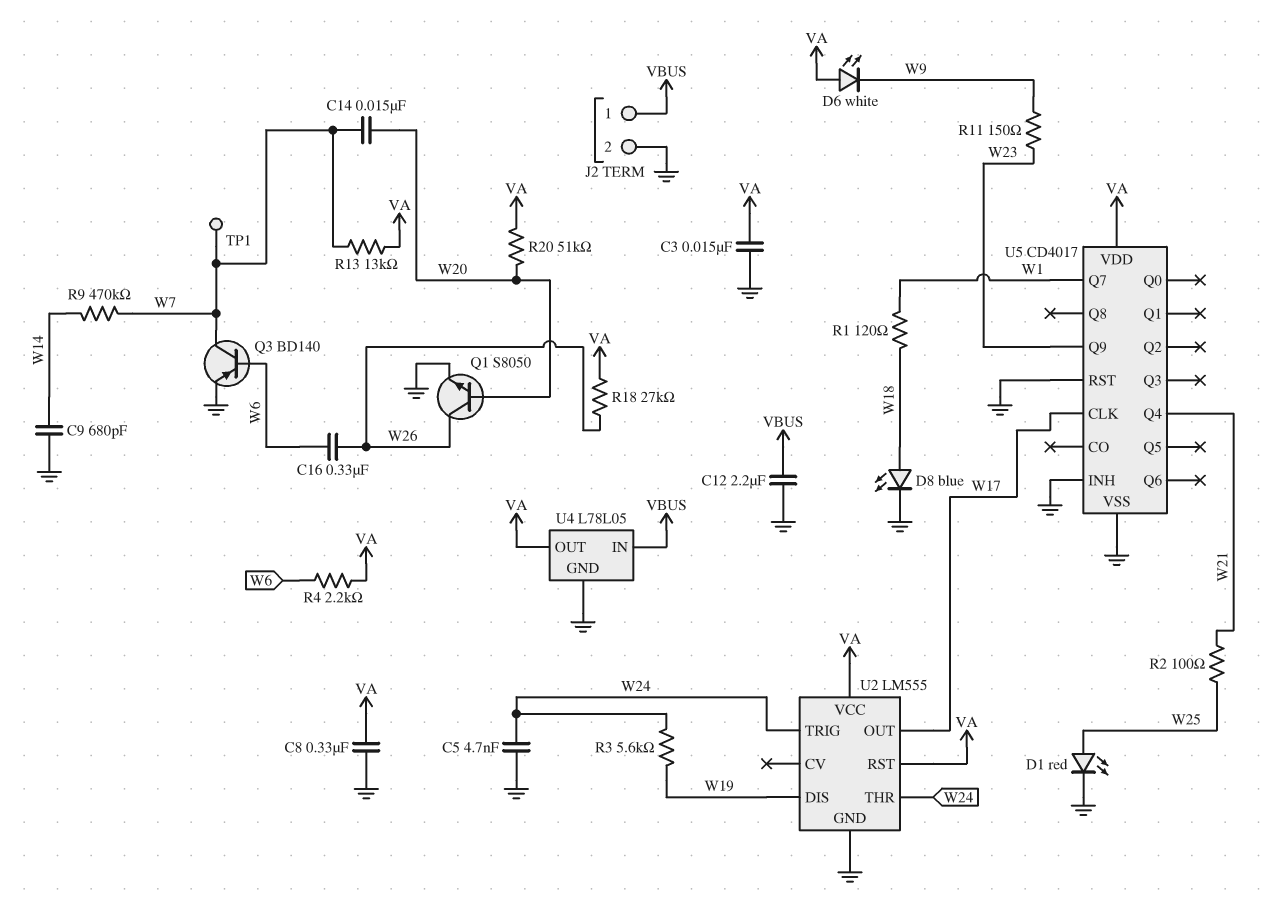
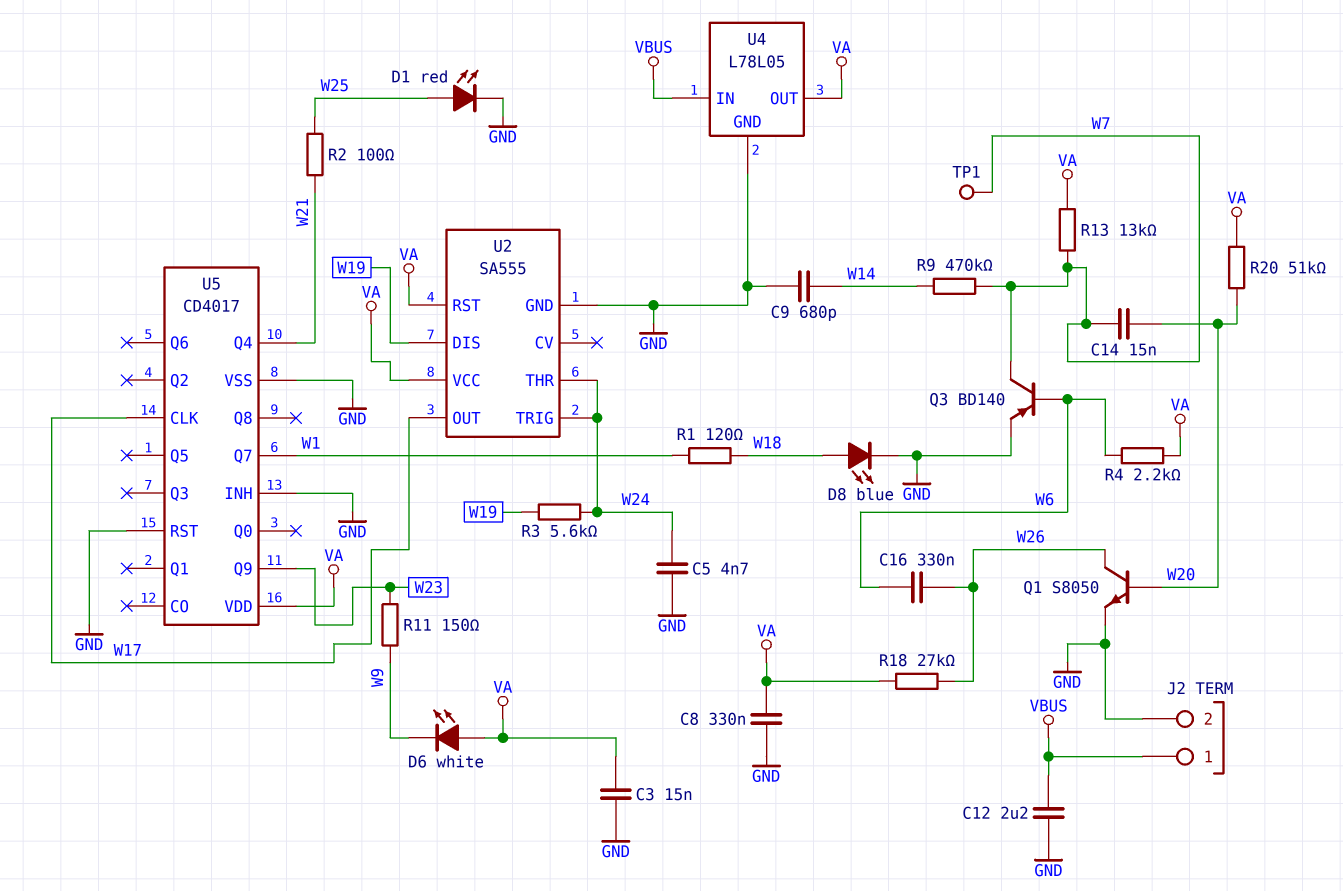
U2: LM555 -> SA555

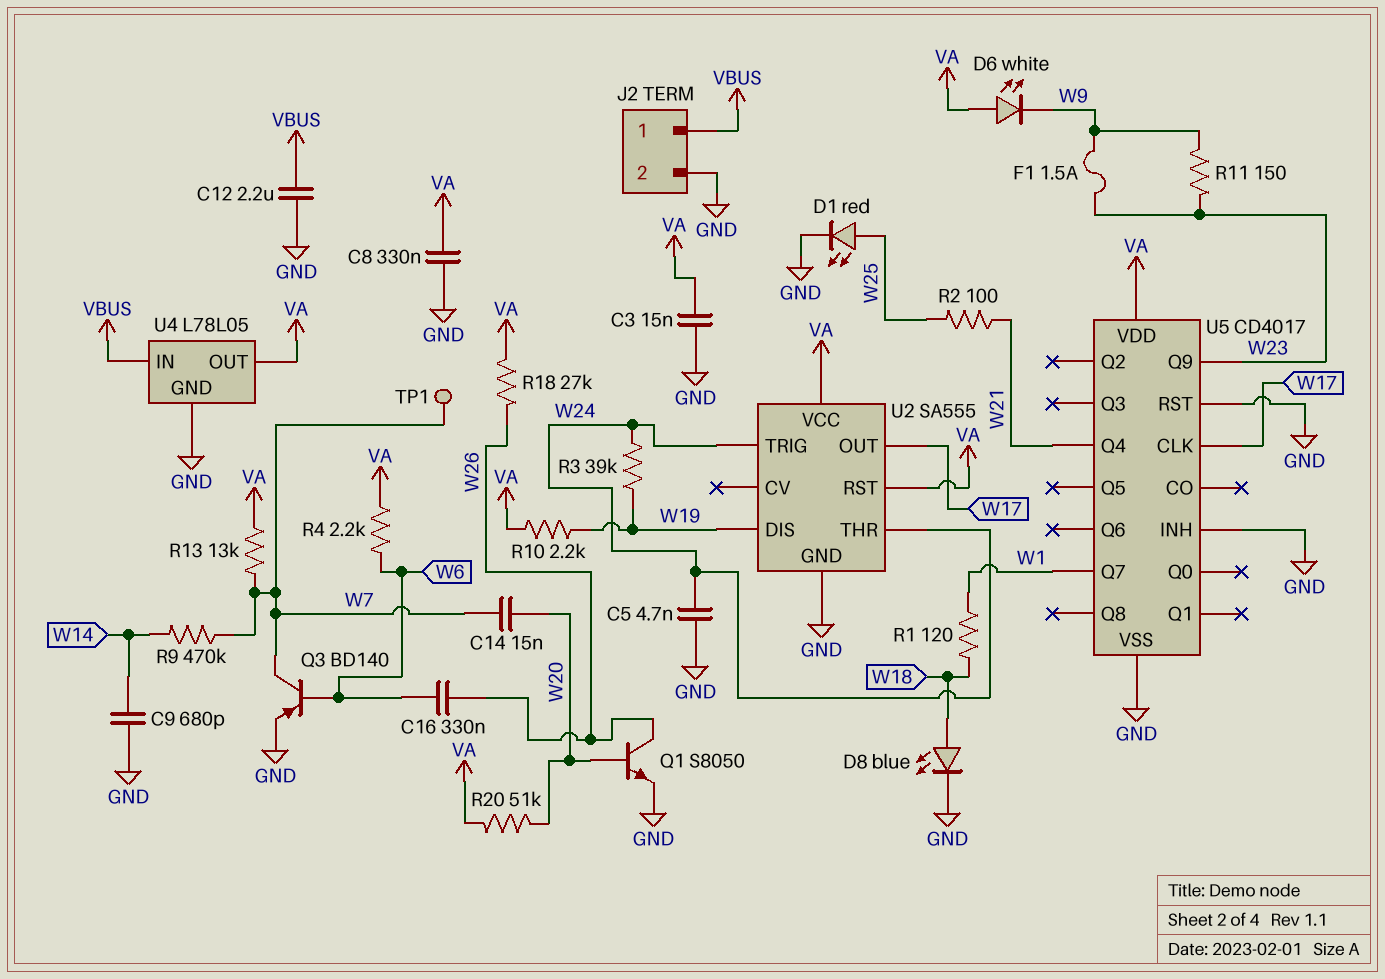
F1: none -> 1.5A (W9, W23)
R3: 5.6k (W19, W24) -> 39k (W19, W24)
R10: none -> 2.2k (VA, W19)

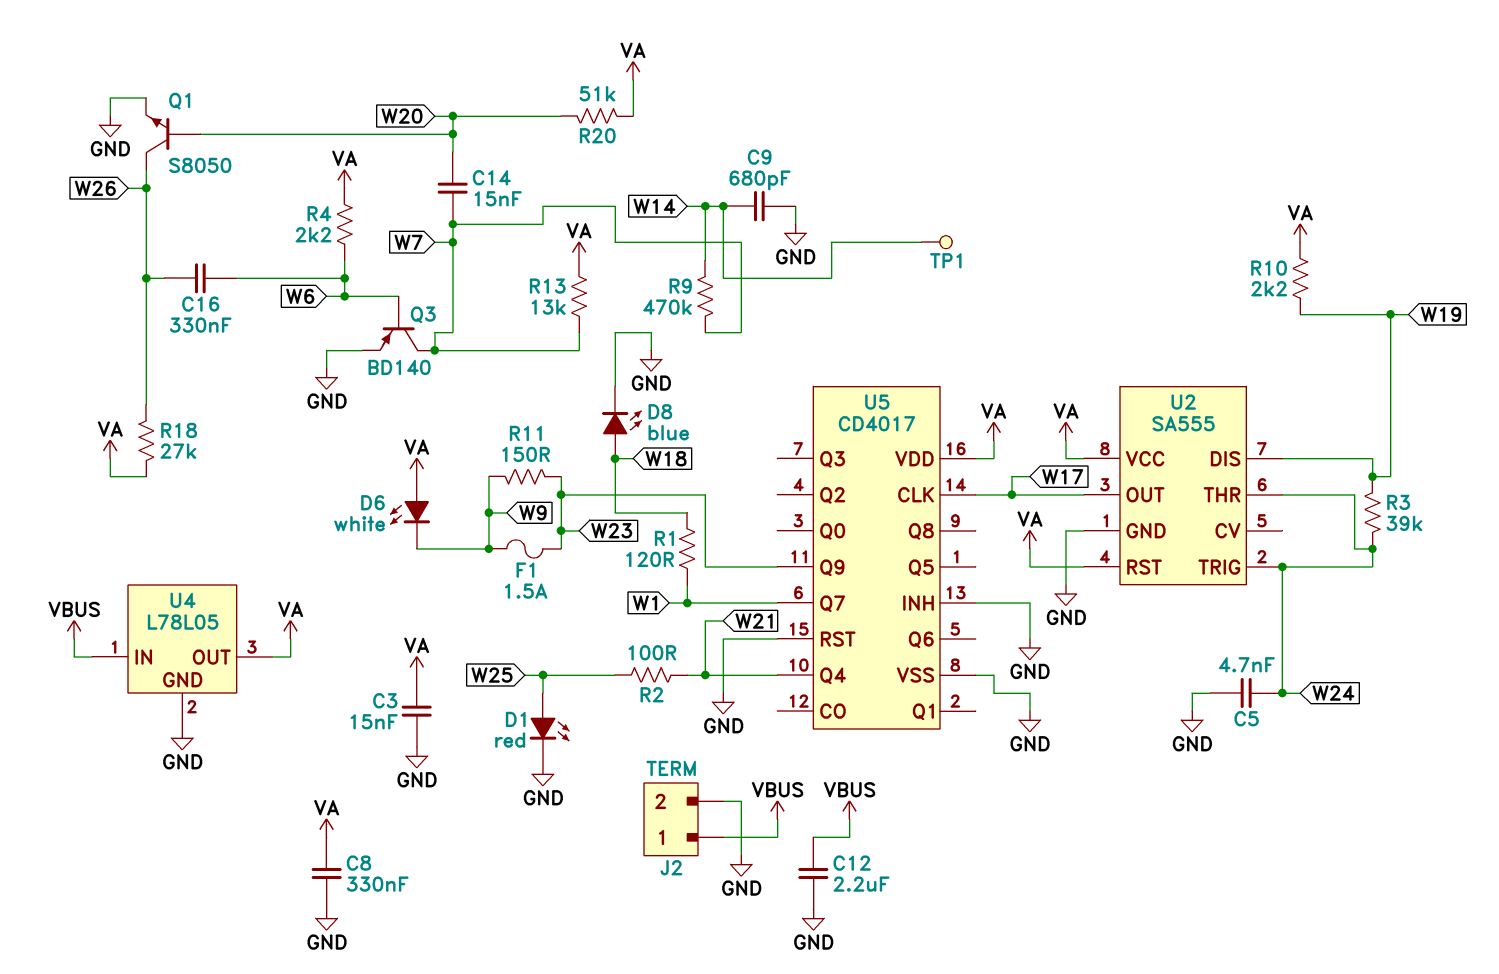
TP1: test point (W7) -> test point (W14)

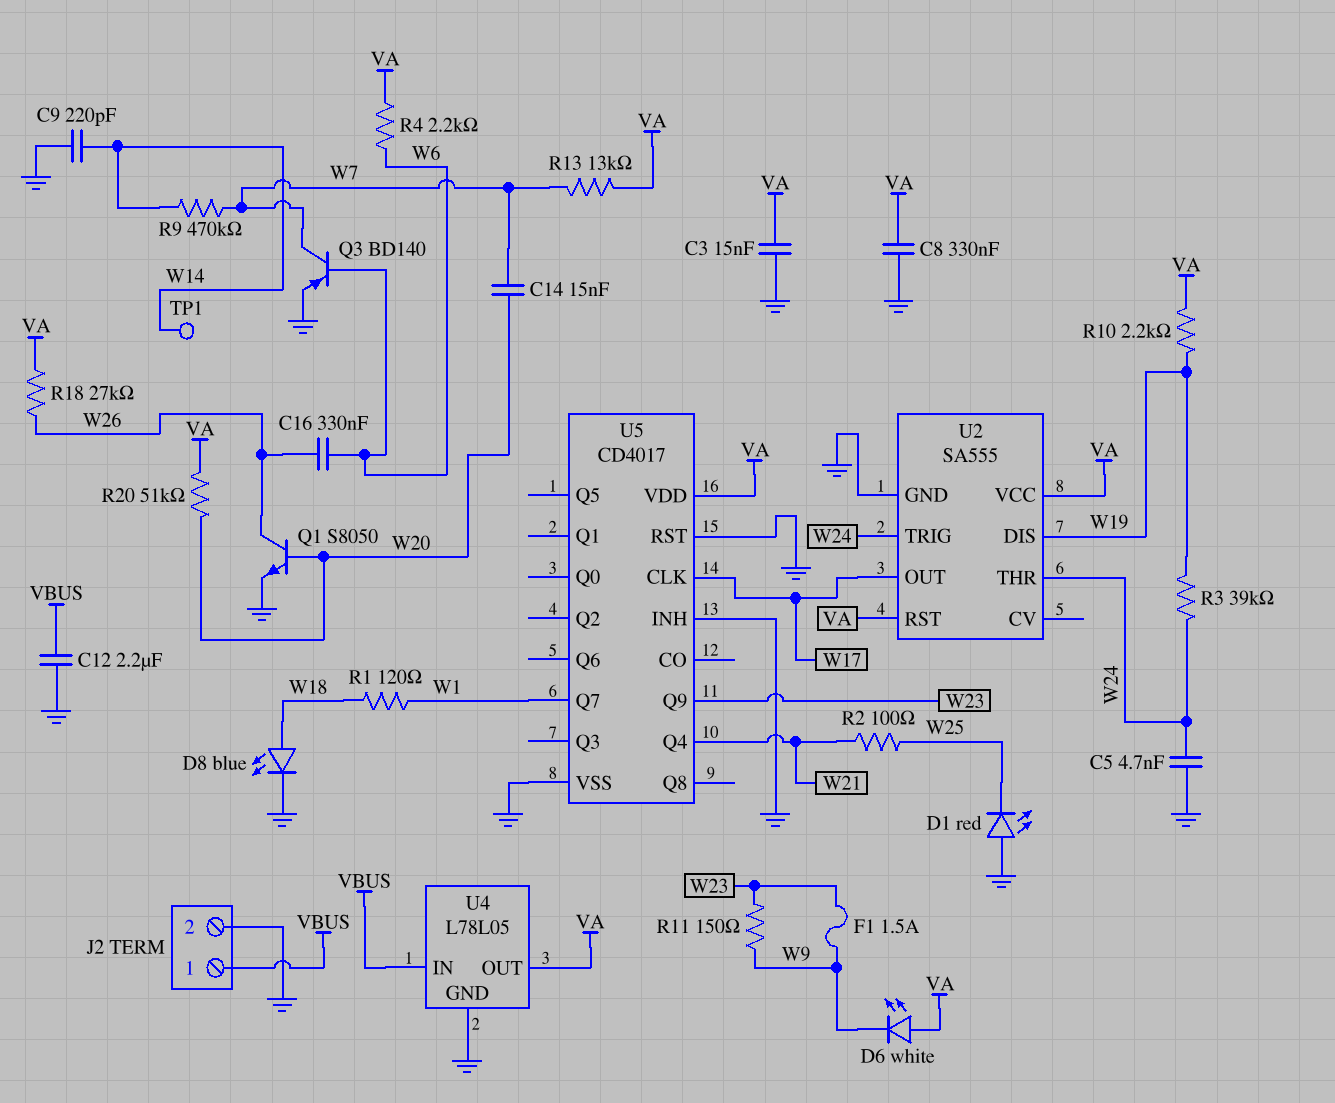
C9: 680pF (GND, W14) -> 220pF (GND, W14)
D1: LED red (A W25, K GND) -> LED red (A GND, K W25)

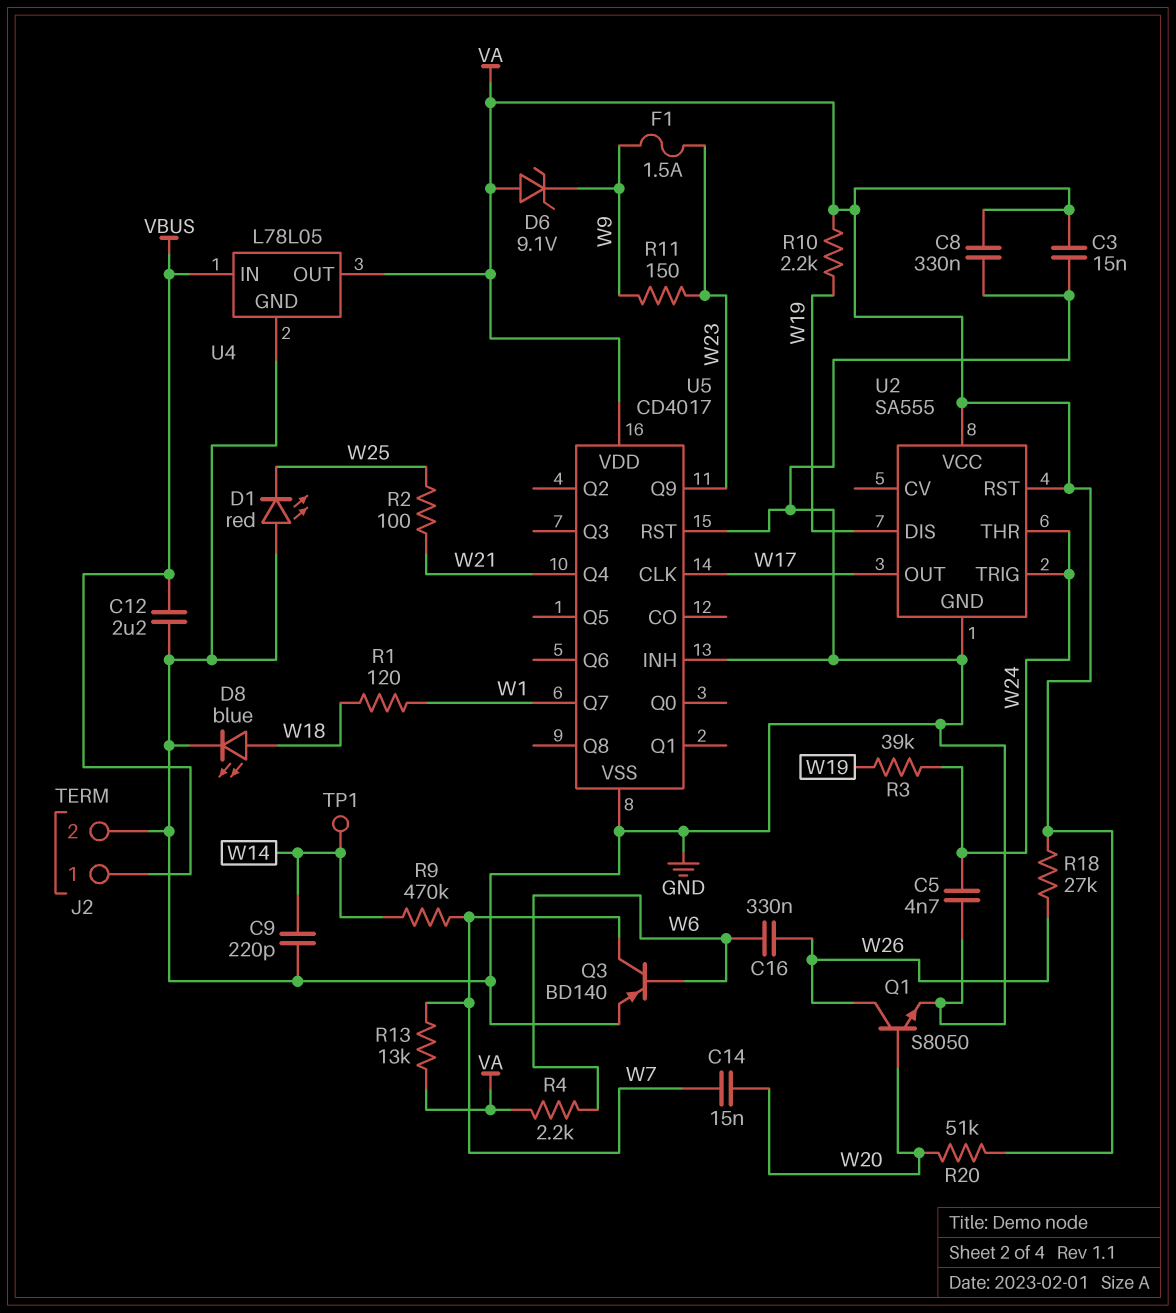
D6: LED white (A VA, K W9) -> zener 9.1V (A VA, K W9)

